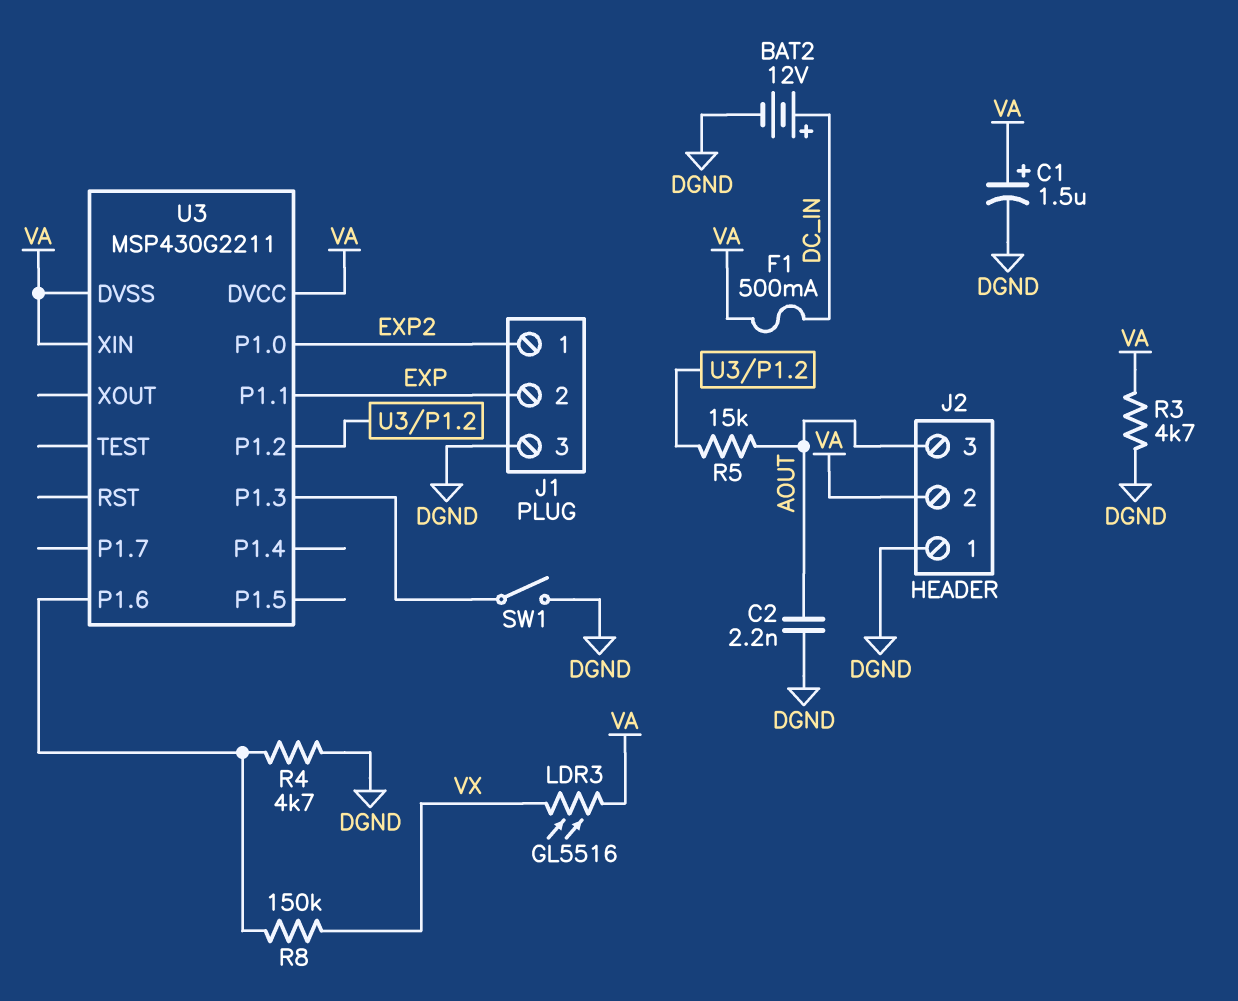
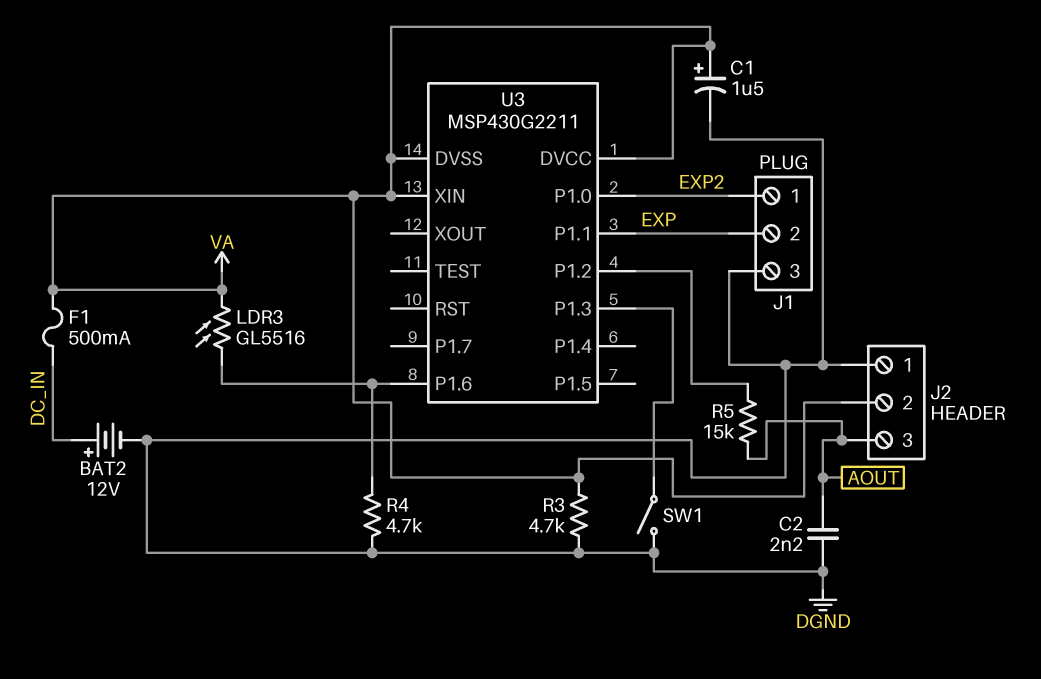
LDR3: GL5516 (VA, VX) -> GL5516 (U3/P1.6, VA)
R8: 150k (U3/P1.6, VX) -> none

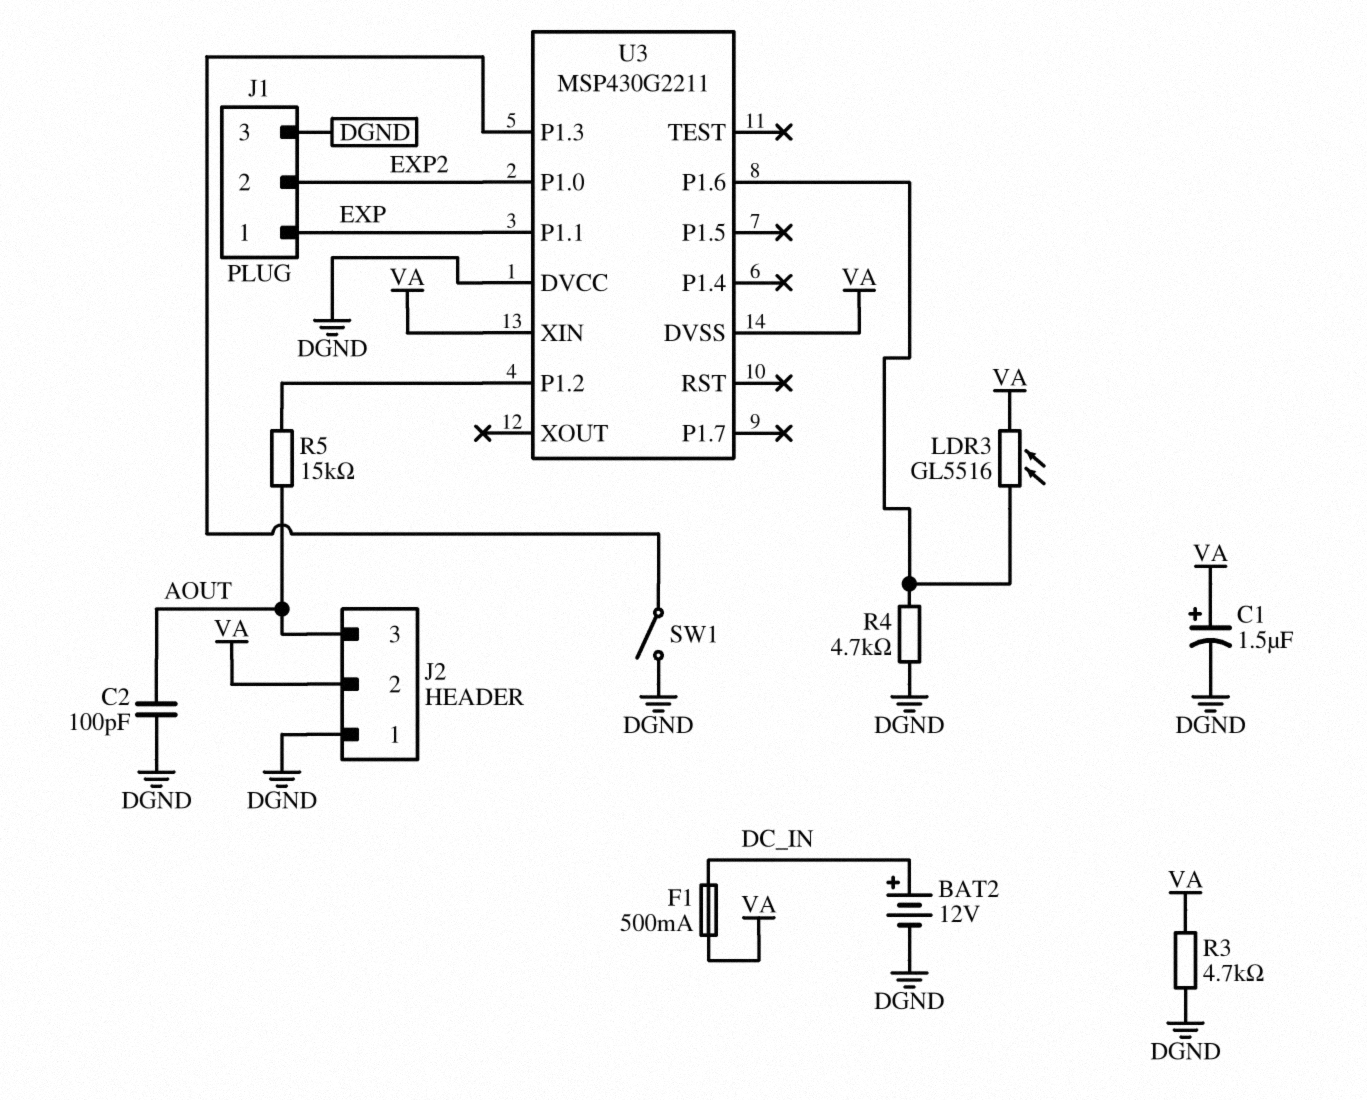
C2: 2.2nF (AOUT, DGND) -> 100pF (AOUT, DGND)
J1 pin 1: EXP2 -> EXP
J1 pin 2: EXP -> EXP2
U3 pin DVCC: VA -> DGND

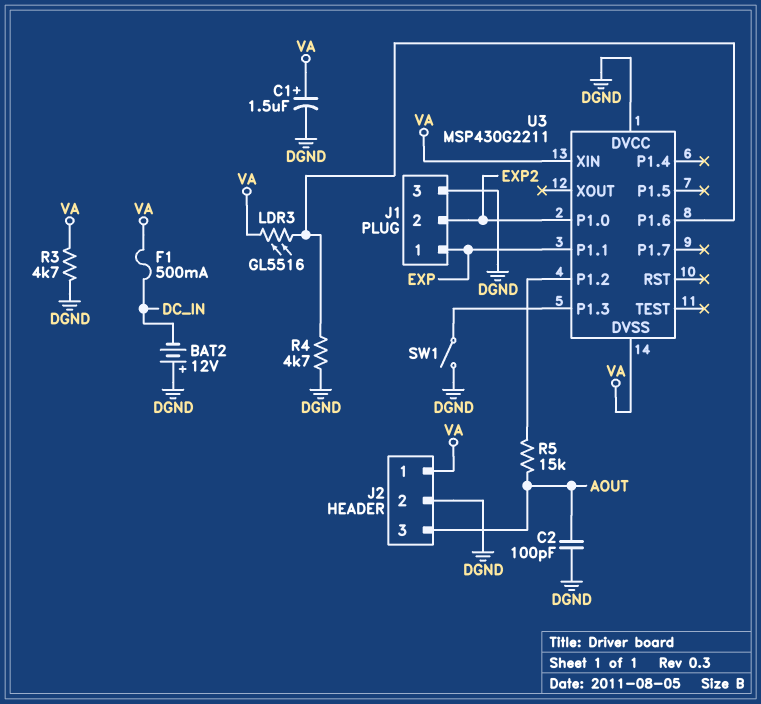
BAT2: 12V (plus DC_IN, minus DGND) -> 12V (plus DGND, minus DC_IN)
J2 pin 1: DGND -> VA
J2 pin 2: VA -> DGND

